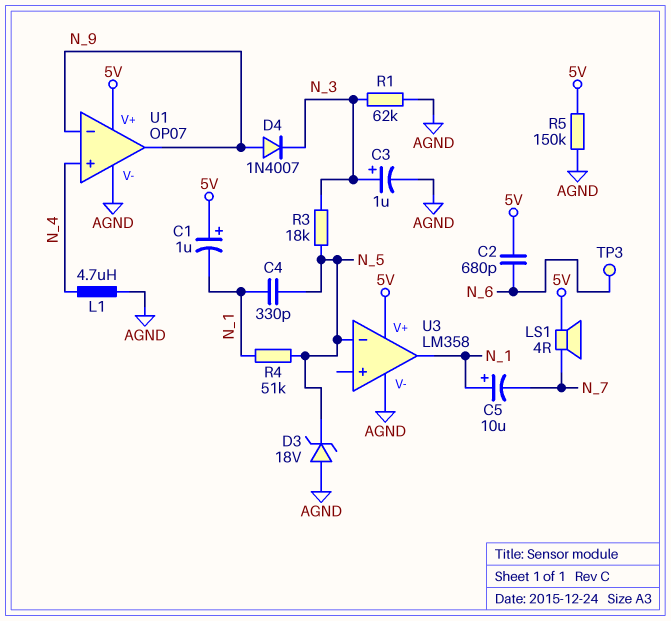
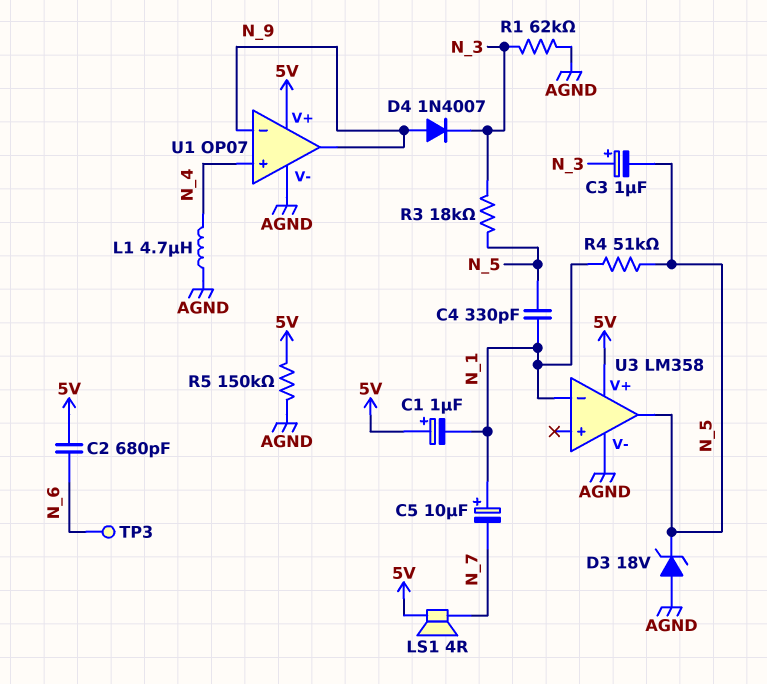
C3: 1uF (plus N_3, minus AGND) -> 1uF (plus N_3, minus N_5)
U3 pin in-: N_5 -> N_1
U3 pin out: N_1 -> N_5

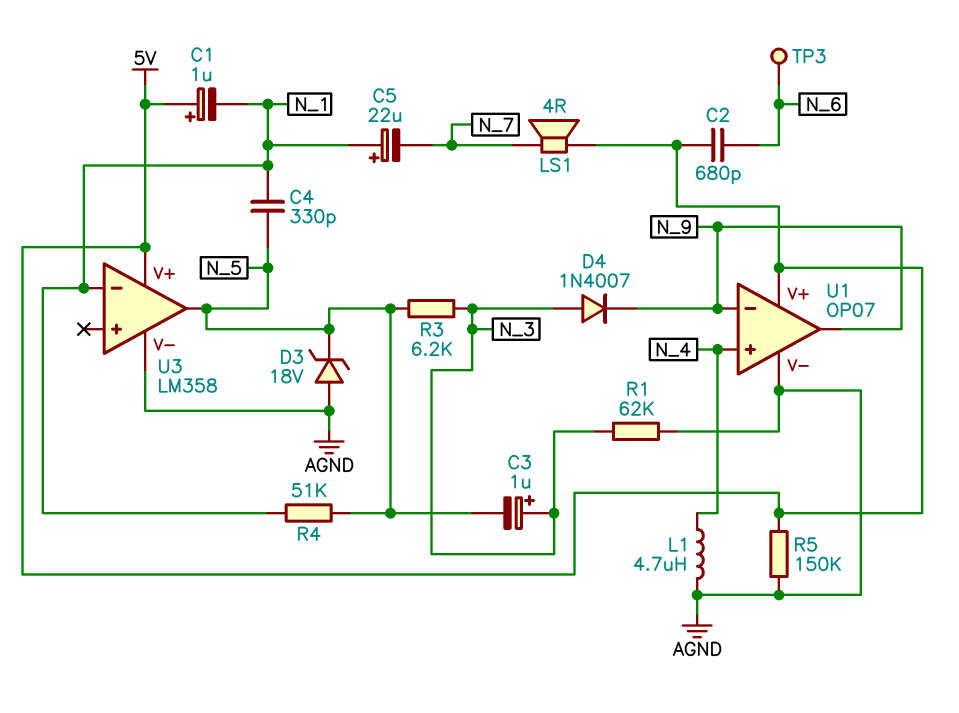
C5: 10uF (plus N_1, minus N_7) -> 22uF (plus N_1, minus N_7)
D4: diode 1N4007 (A N_9, K N_3) -> diode 1N4007 (A N_3, K N_9)
R3: 18k (N_3, N_5) -> 6.2k (N_3, N_5)

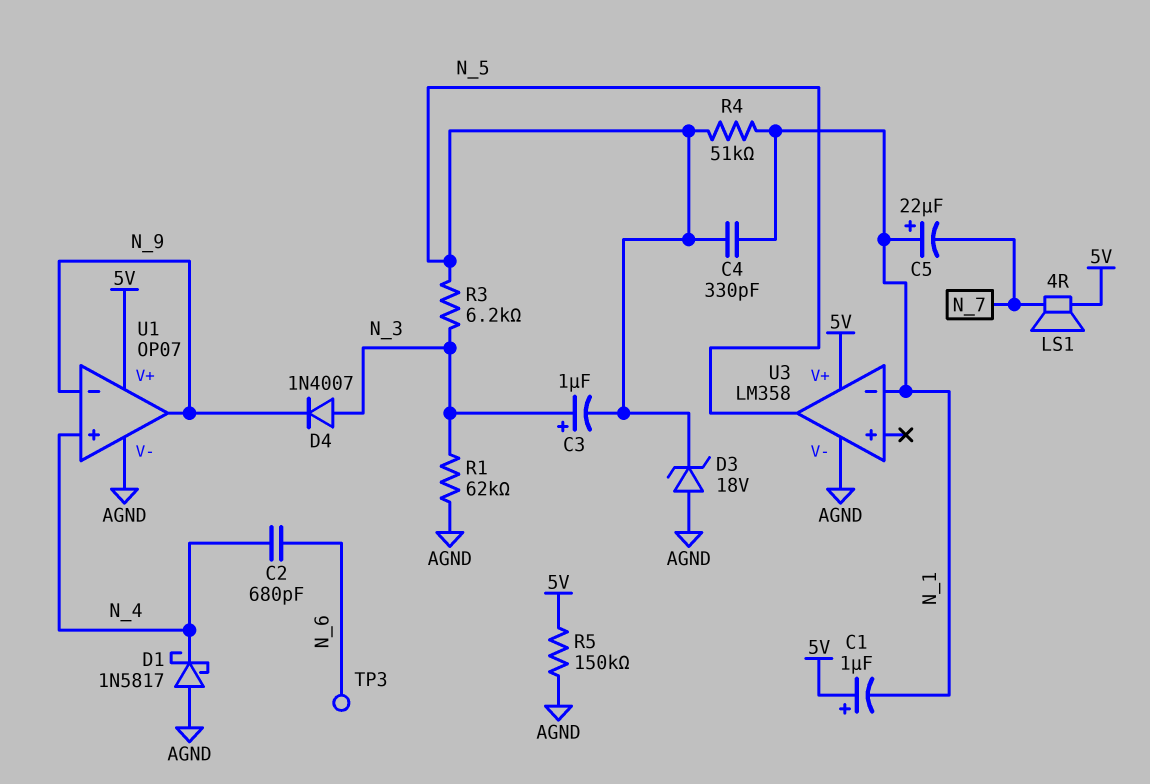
C2: 680pF (5V, N_6) -> 680pF (N_4, N_6)
D1: none -> schottky 1N5817 (A AGND, K N_4)
L1: 4.7uH (AGND, N_4) -> none

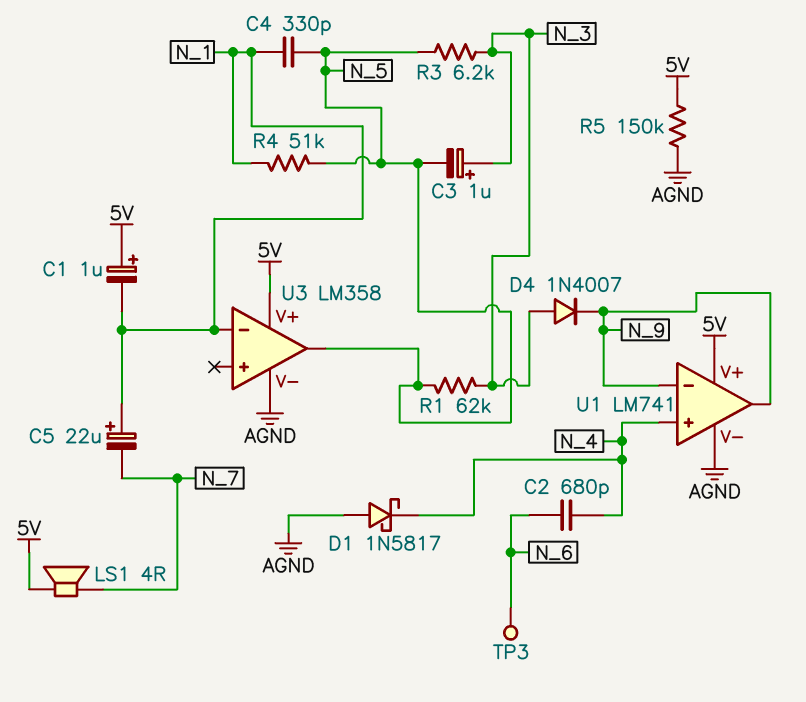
D3: zener 18V (A AGND, K N_5) -> none
R1: 62k (AGND, N_3) -> 62k (N_3, N_5)
U1: OP07 -> LM741

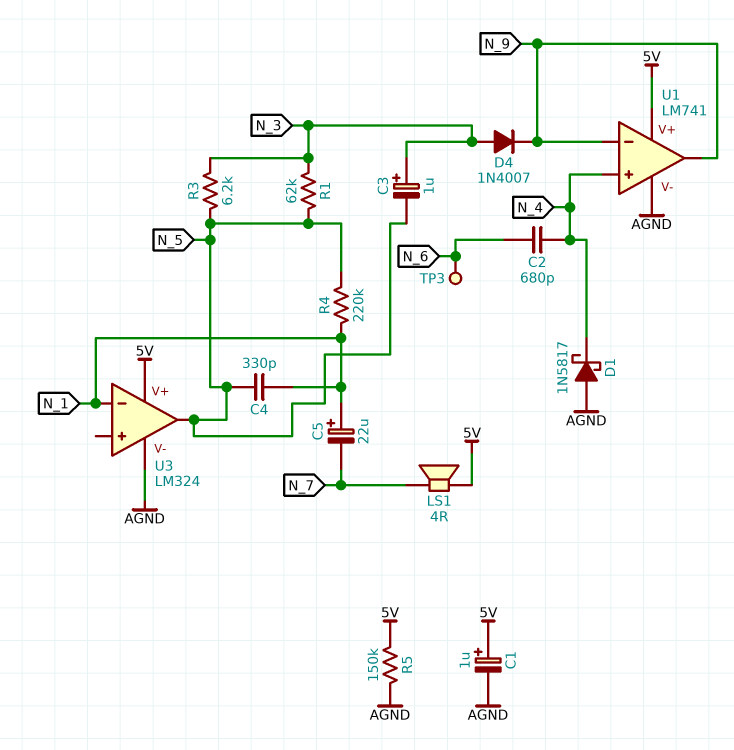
C1: 1uF (plus 5V, minus N_1) -> 1uF (plus 5V, minus AGND)
R4: 51k (N_1, N_5) -> 220k (N_1, N_5)
U3: LM358 -> LM324

